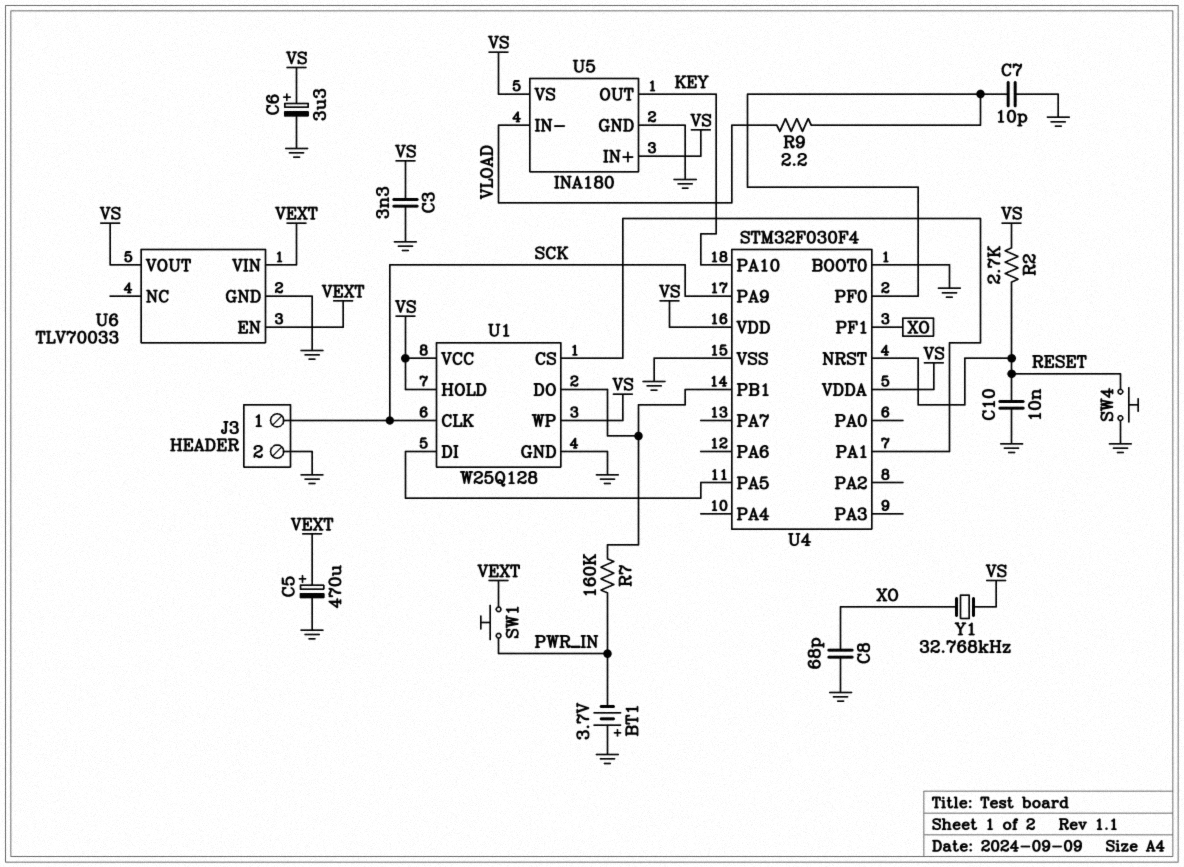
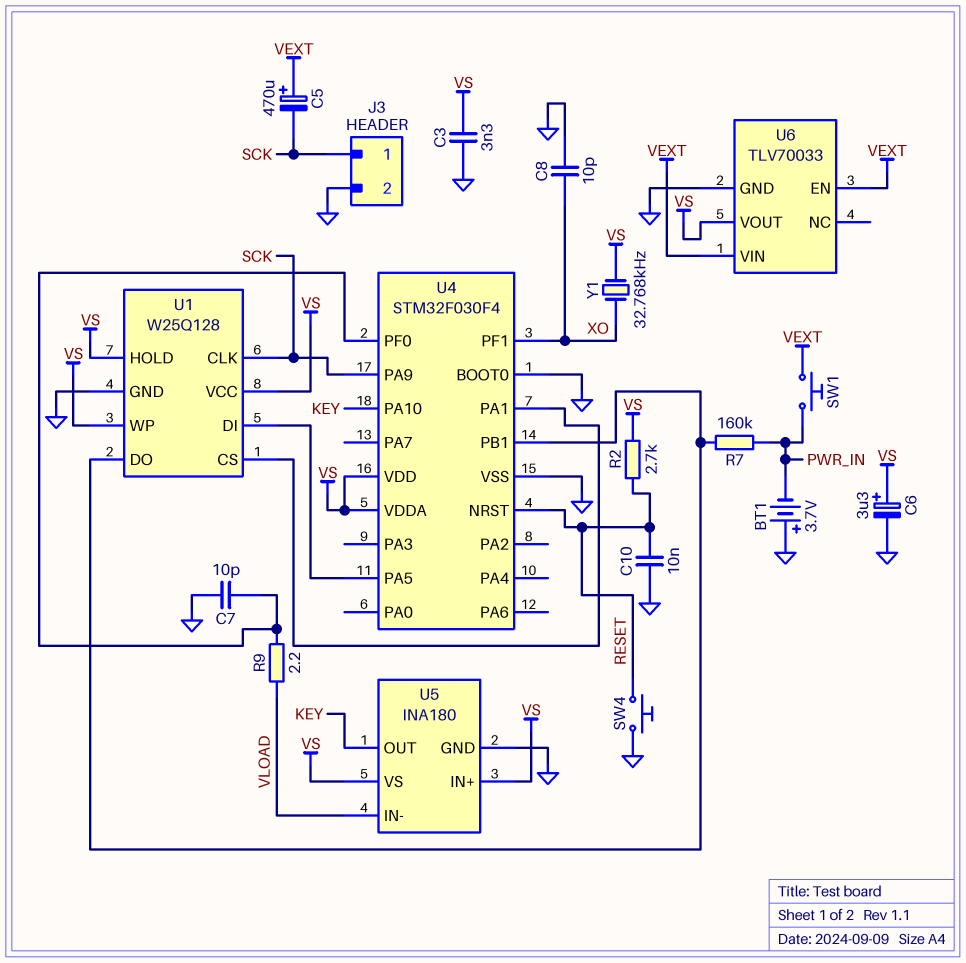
C5: 470uF (plus VEXT, minus GND) -> 470uF (plus VEXT, minus SCK)
C8: 68pF (GND, XO) -> 10pF (GND, XO)

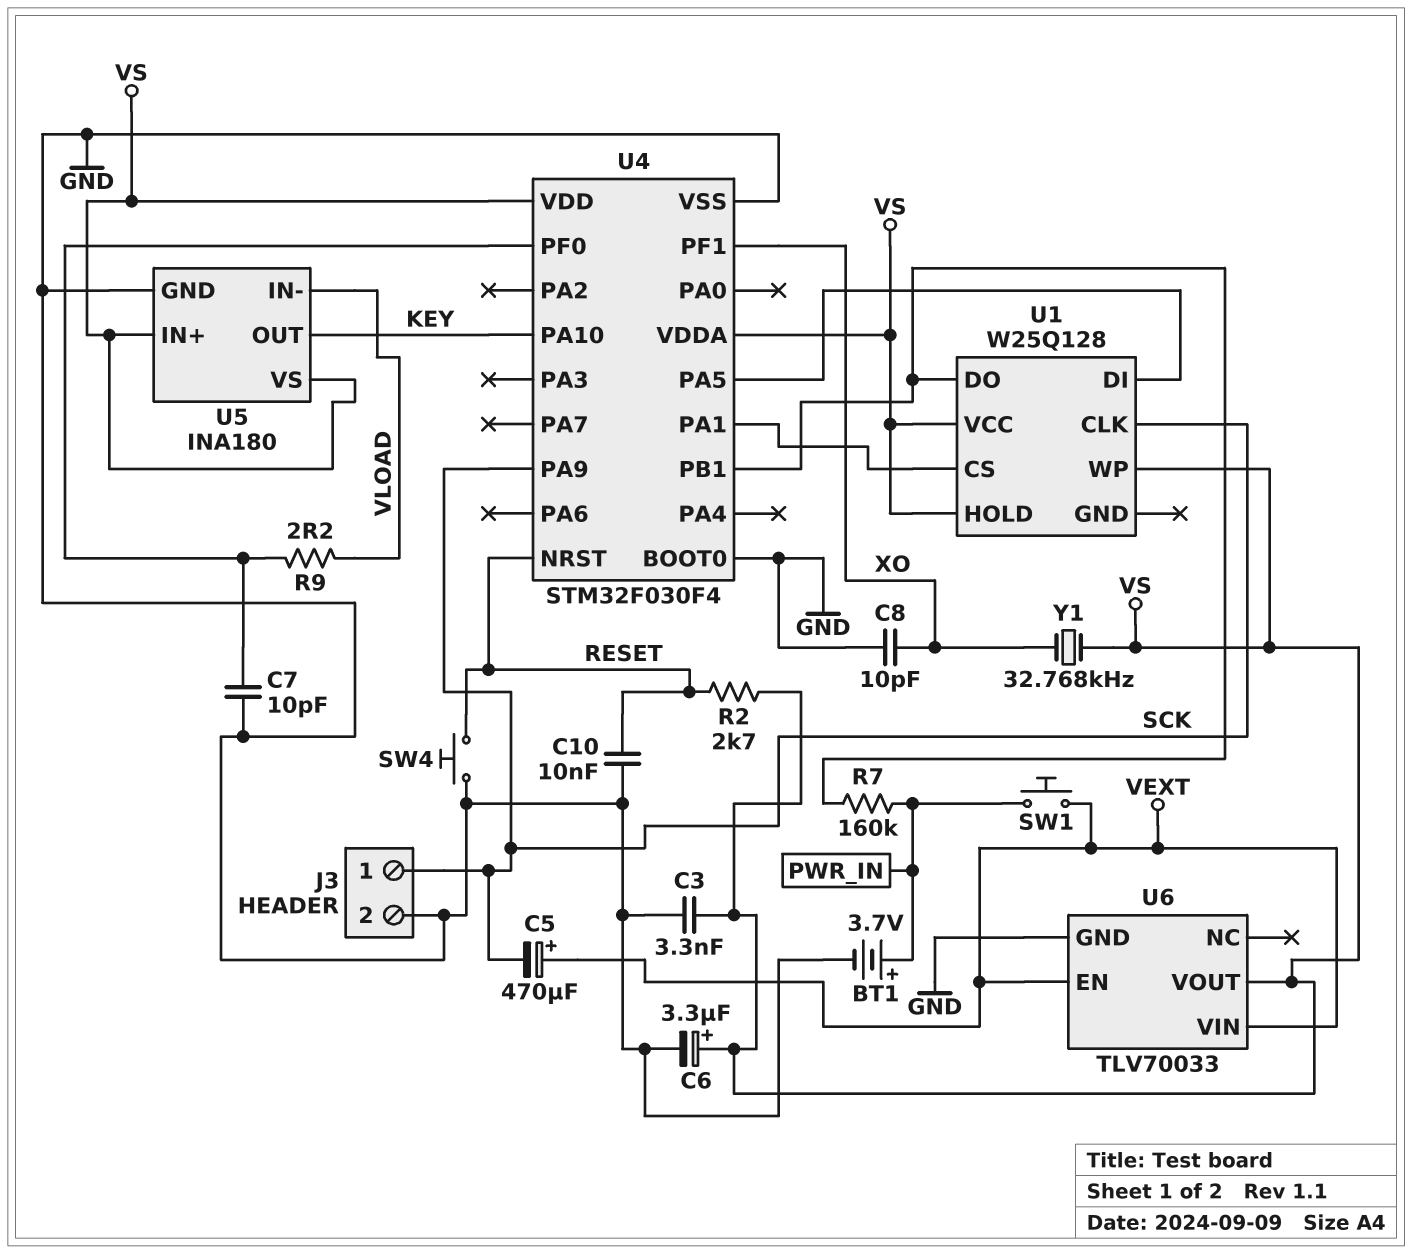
BT1: 3.7V (plus GND, minus PWR_IN) -> 3.7V (plus PWR_IN, minus GND)
U1 pin GND: GND -> none

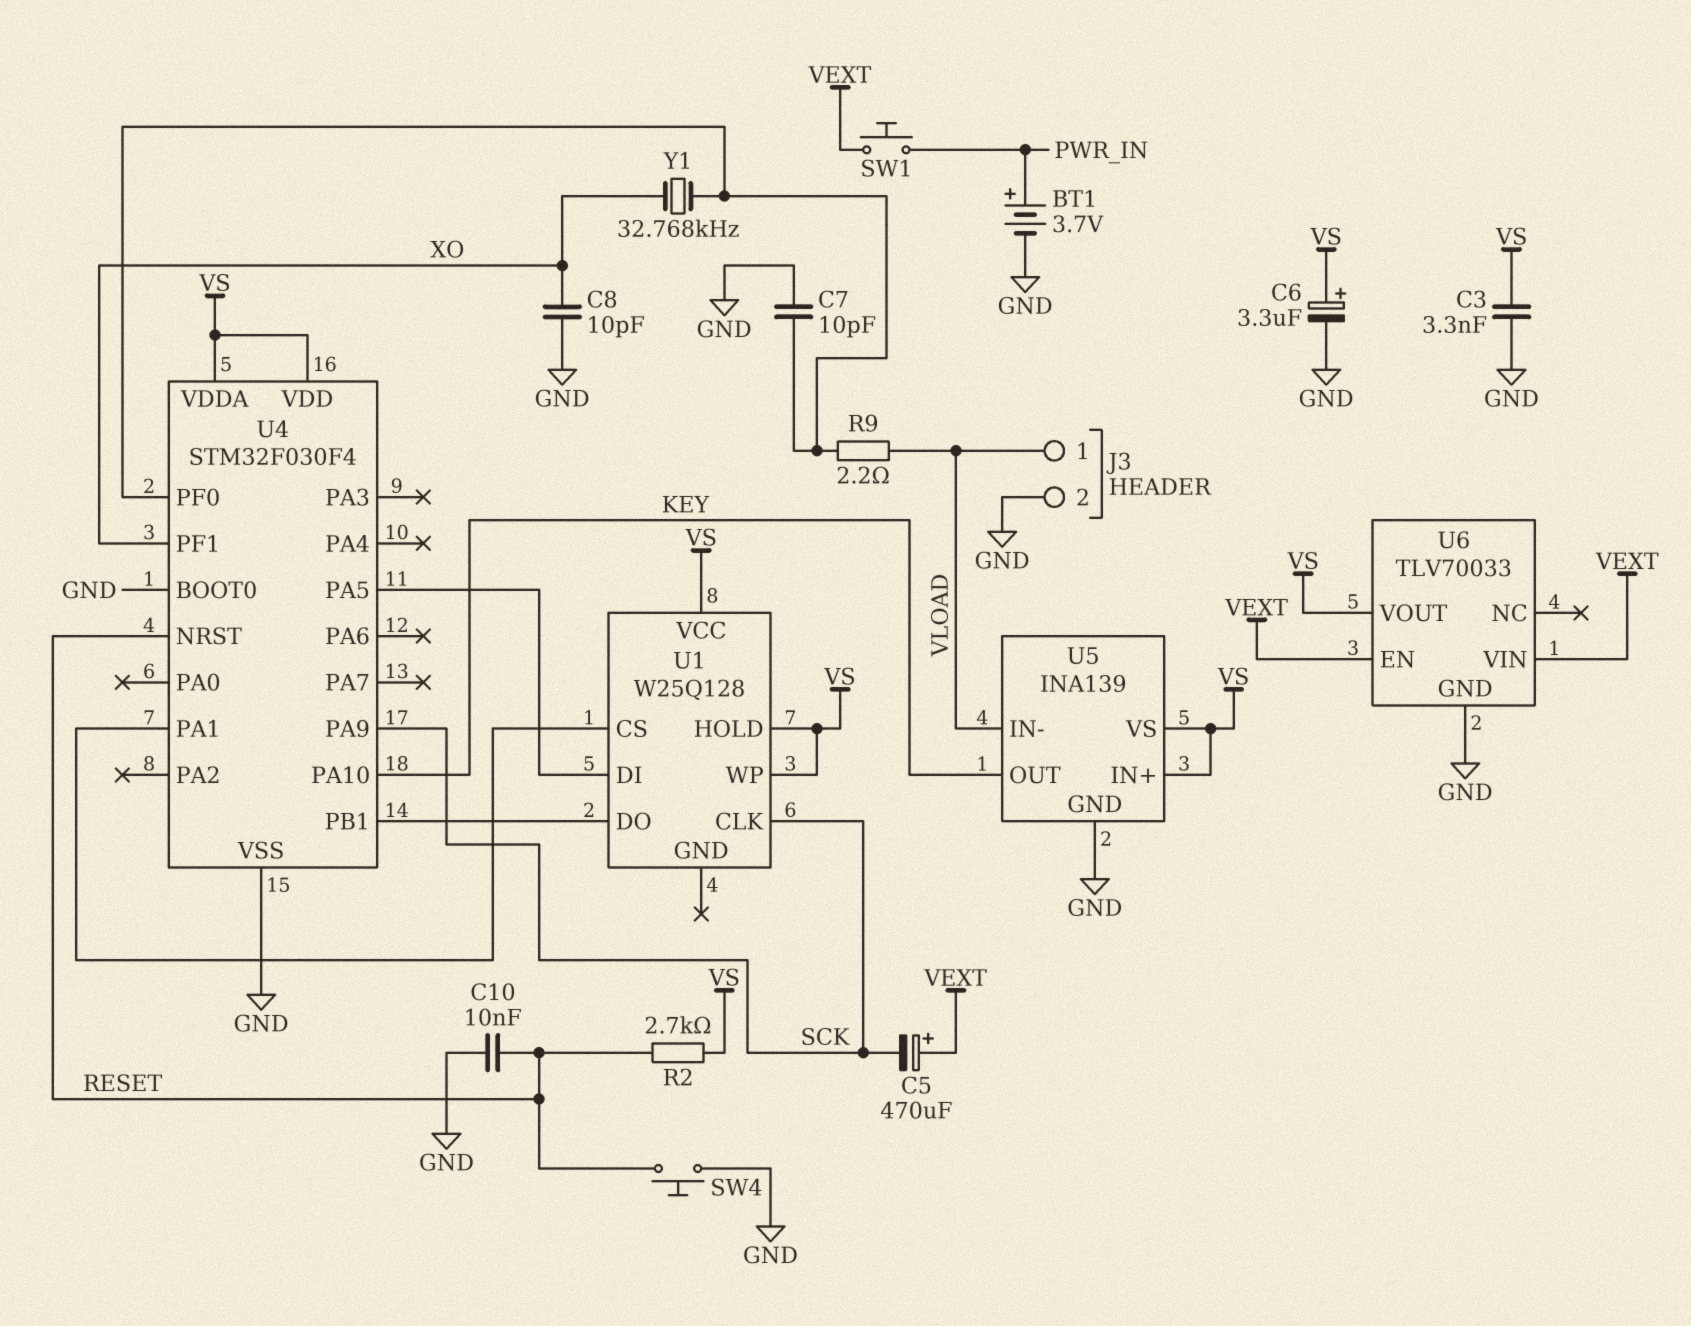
J3 pin 1: SCK -> VLOAD
R7: 160k (PWR_IN, U1/DO) -> none
U5: INA180 -> INA139
Y1: 32.768kHz (VS, XO) -> 32.768kHz (U4/PF0, XO)

